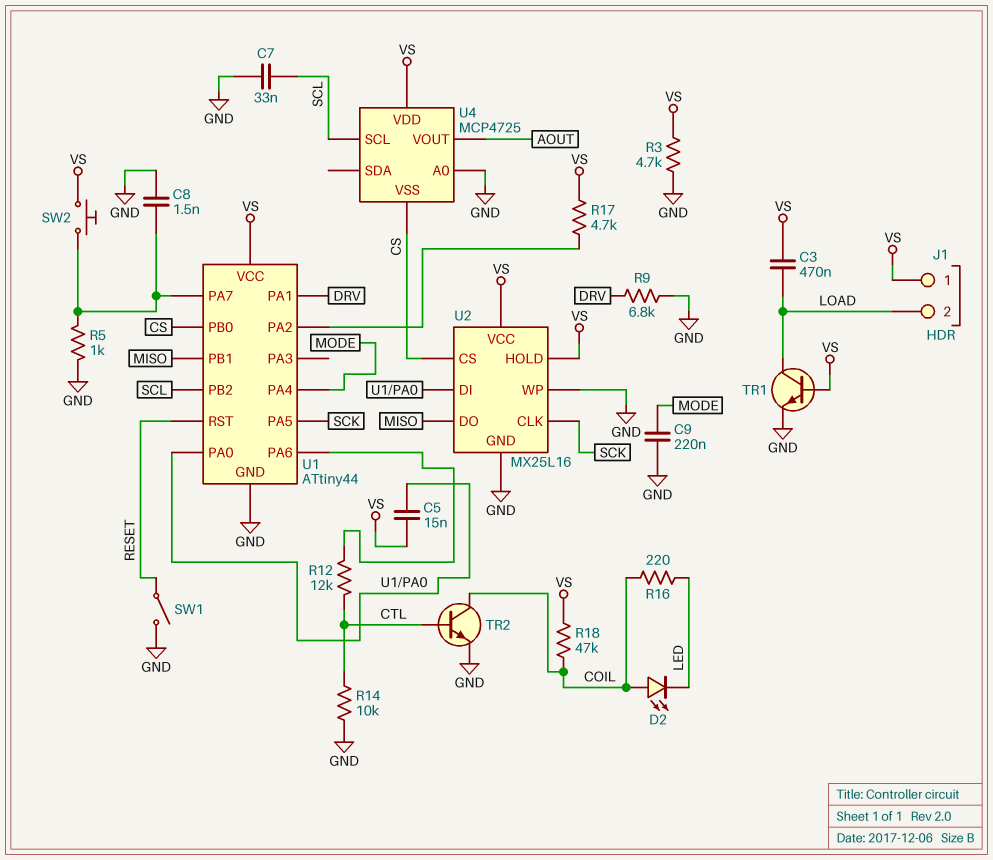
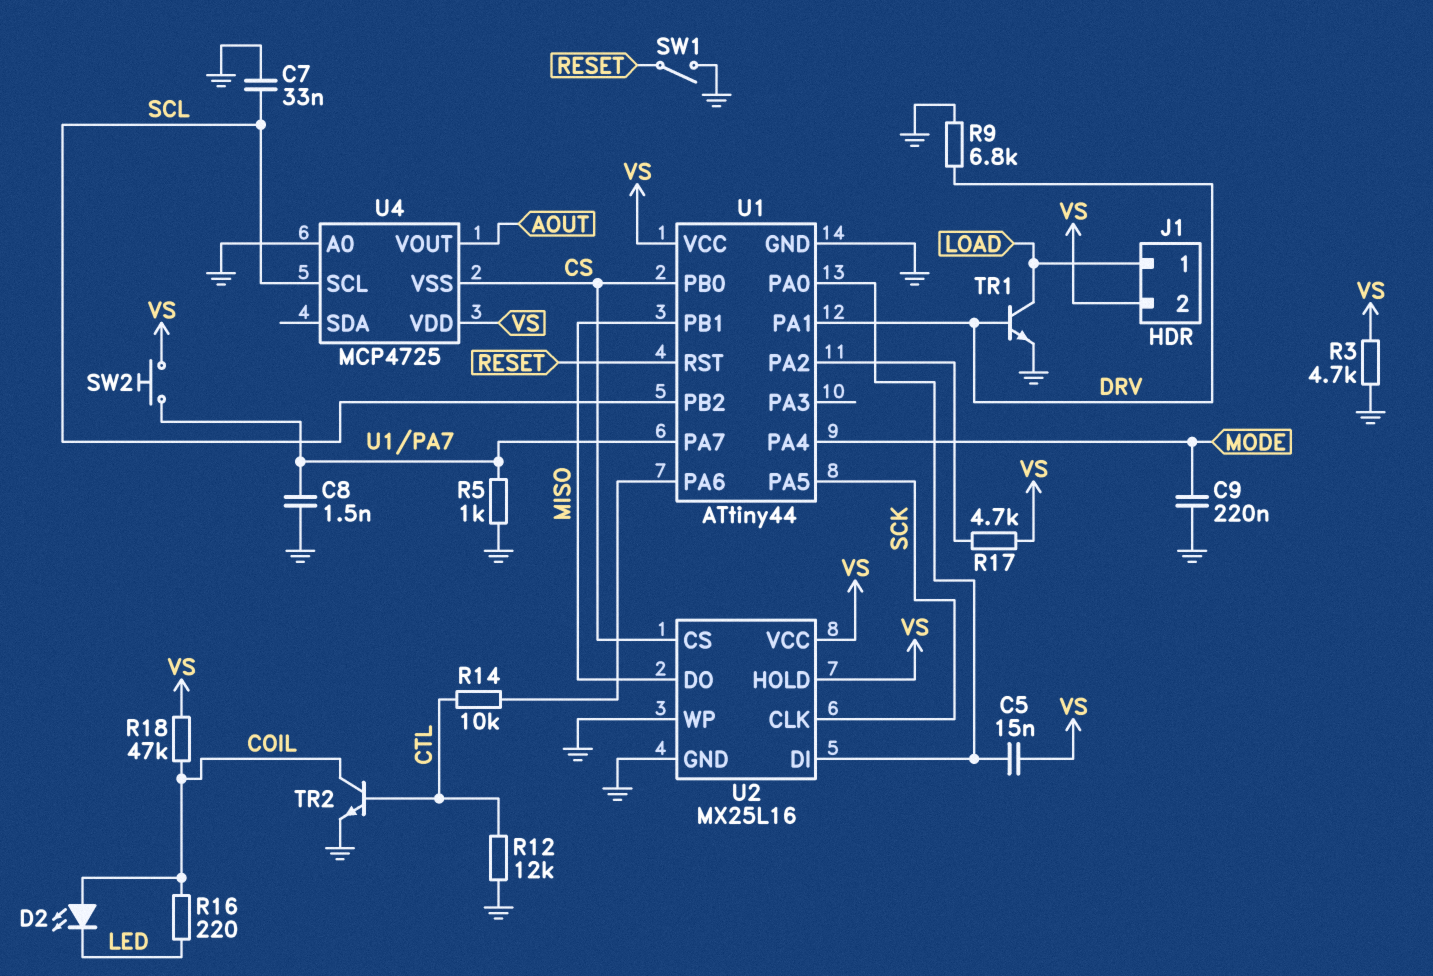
C3: 470nF (LOAD, VS) -> none
J1 pin 1: VS -> LOAD
J1 pin 2: LOAD -> VS
R12: 12k (CTL, U1/PA6) -> 12k (CTL, GND)
R14: 10k (CTL, GND) -> 10k (CTL, U1/PA6)
TR1: NPN (B VS, C LOAD, E GND) -> NPN (B DRV, C LOAD, E GND)

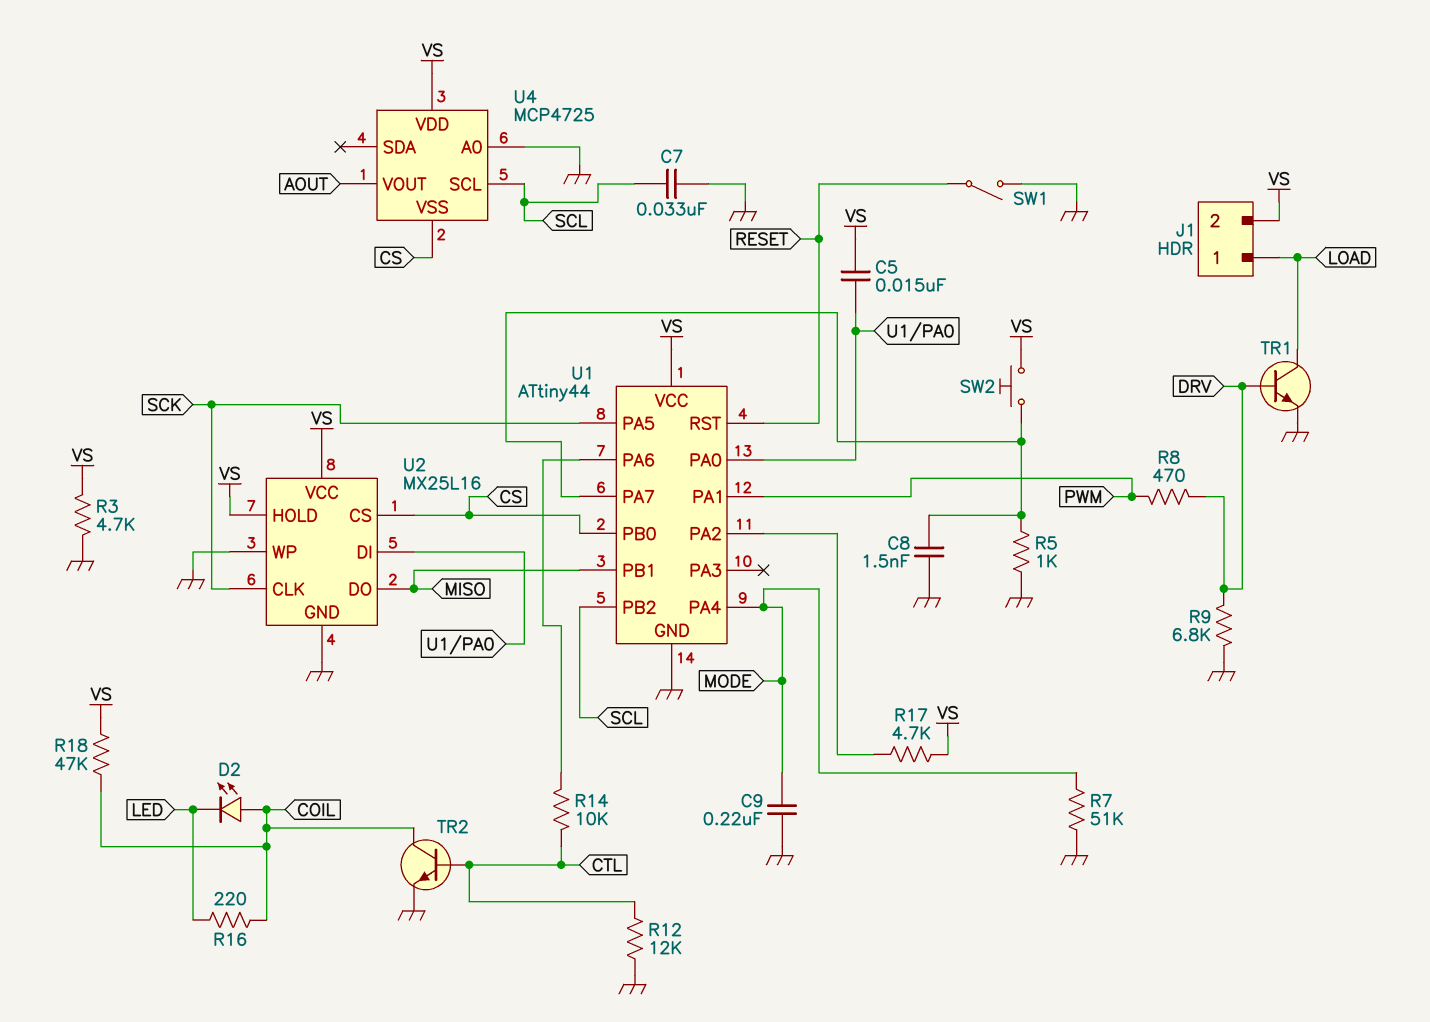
R7: none -> 51k (GND, MODE)
R8: none -> 470 (DRV, PWM)
U1 pin PA1: DRV -> PWM

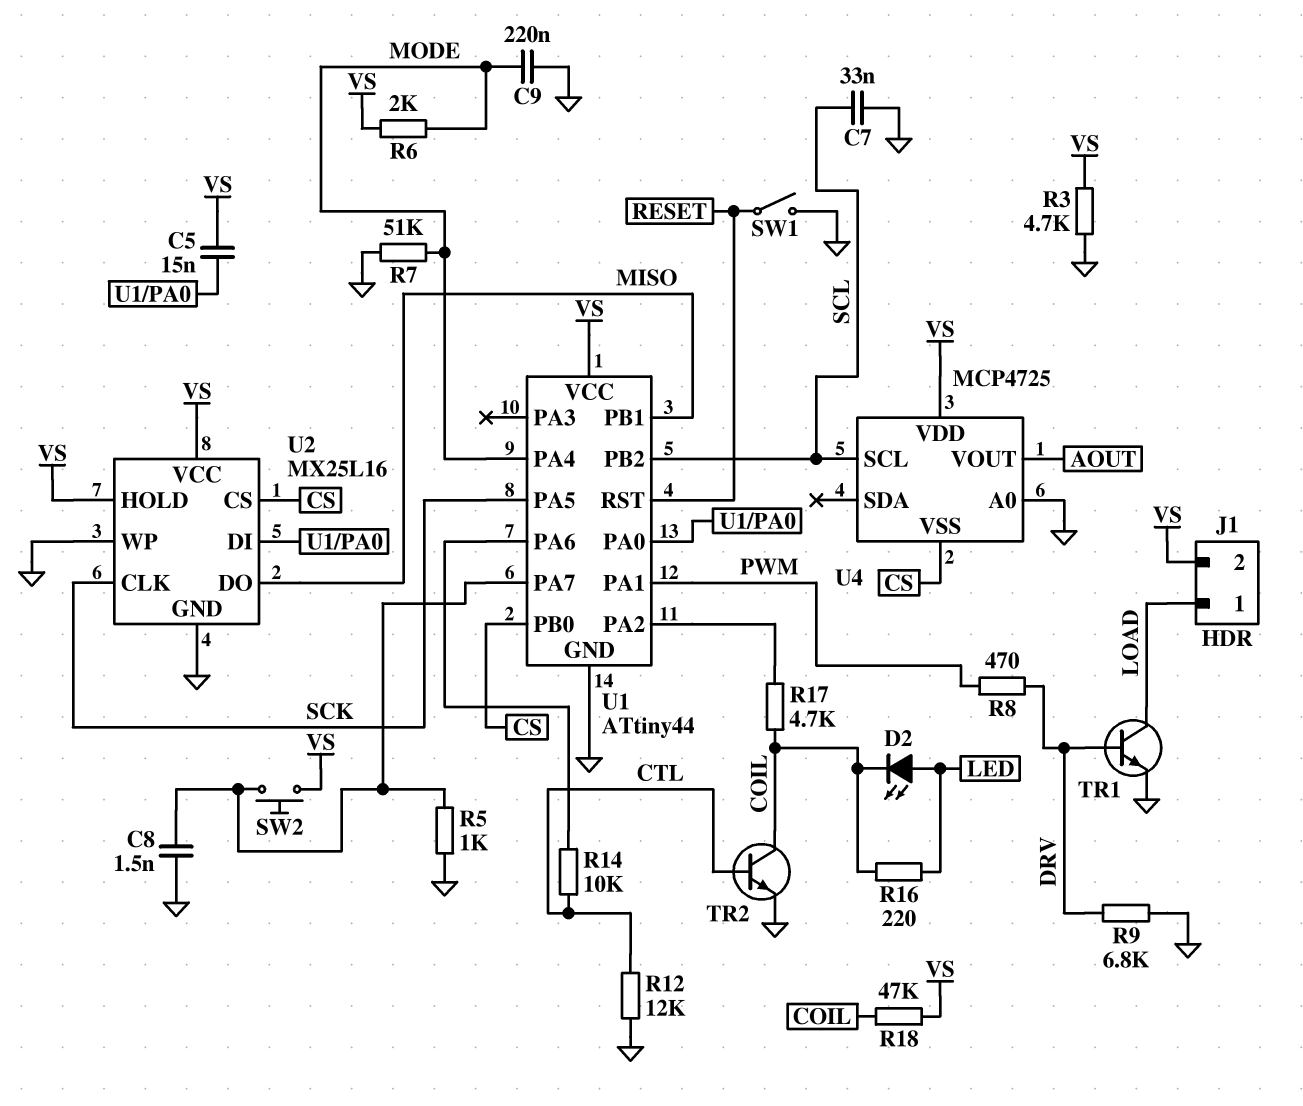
D2: LED (A COIL, K LED) -> LED (A LED, K COIL)
R6: none -> 2k (MODE, VS)
R17: 4.7k (U1/PA2, VS) -> 4.7k (COIL, U1/PA2)

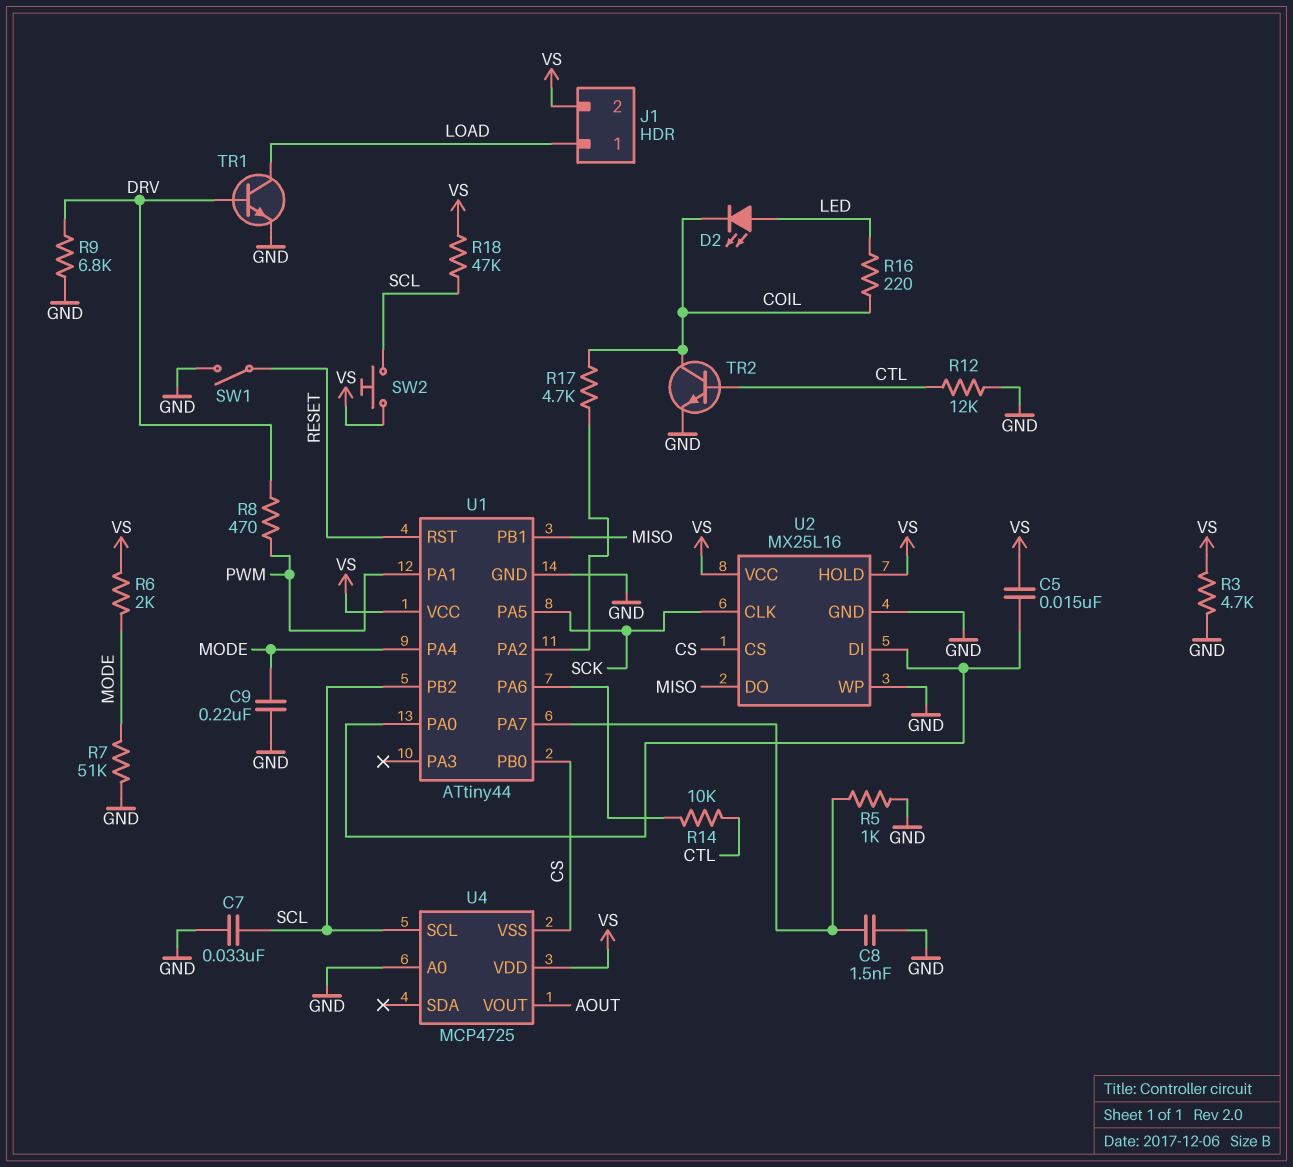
R18: 47k (COIL, VS) -> 47k (SCL, VS)
SW2: button (U1/PA7, VS) -> button (SCL, VS)

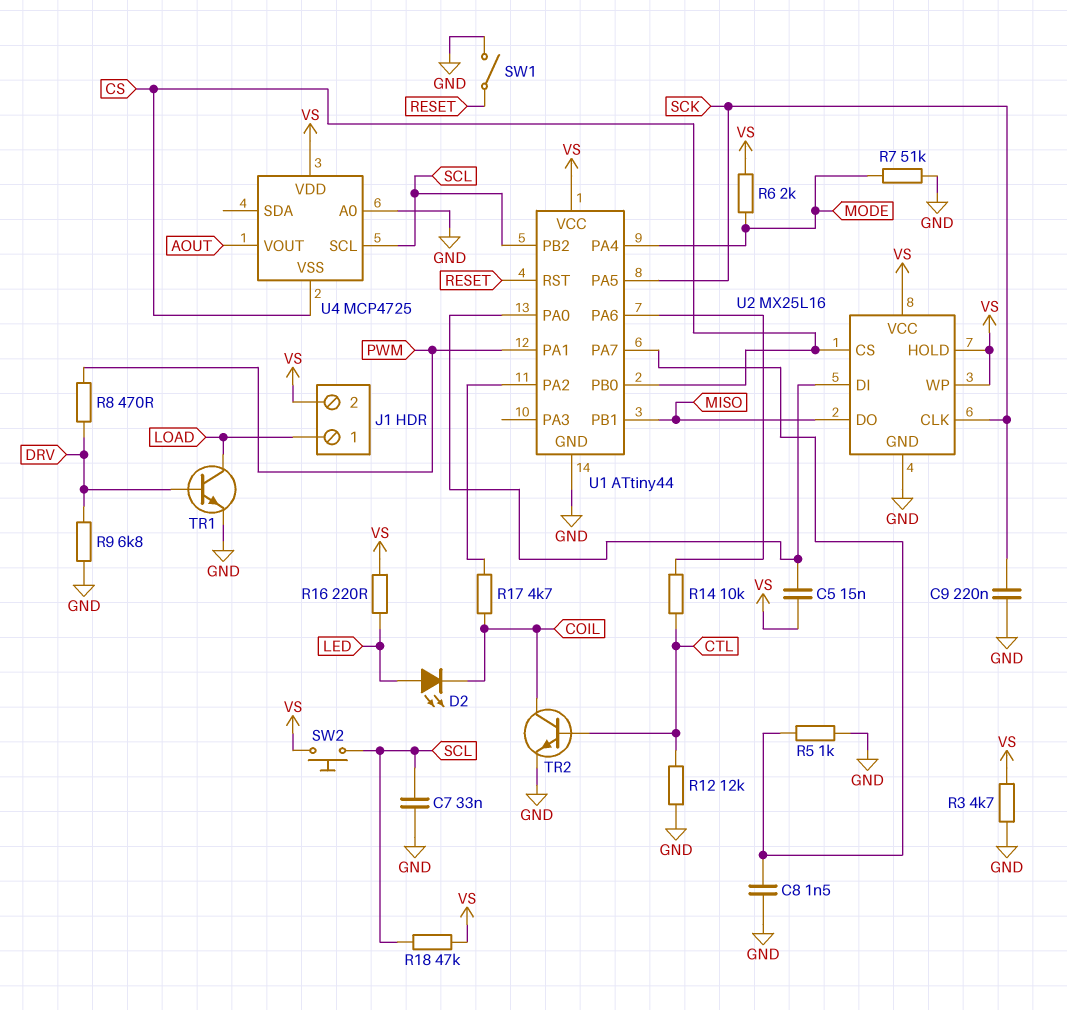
C9: 220nF (GND, MODE) -> 220nF (GND, SCK)
R16: 220 (COIL, LED) -> 220 (LED, VS)
U2 pin WP: GND -> VS

